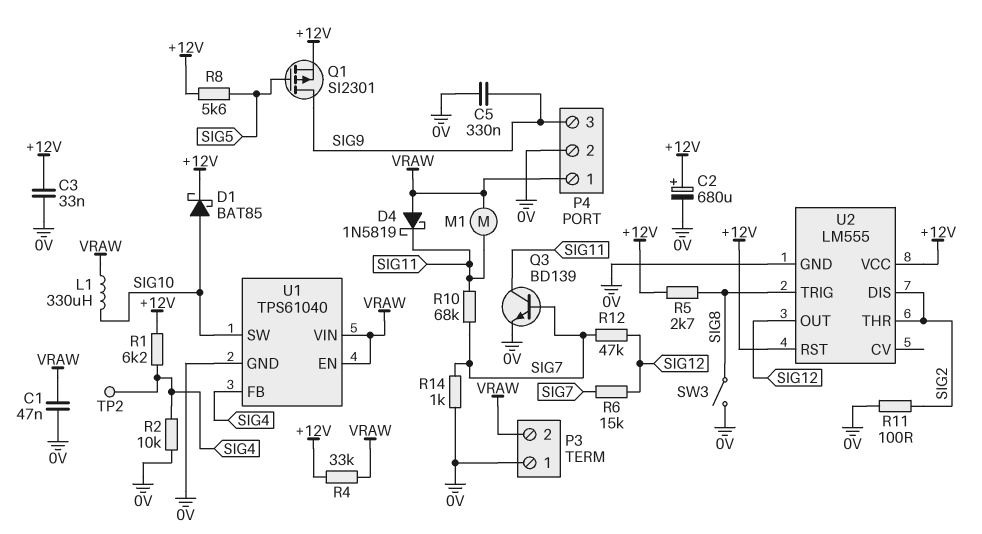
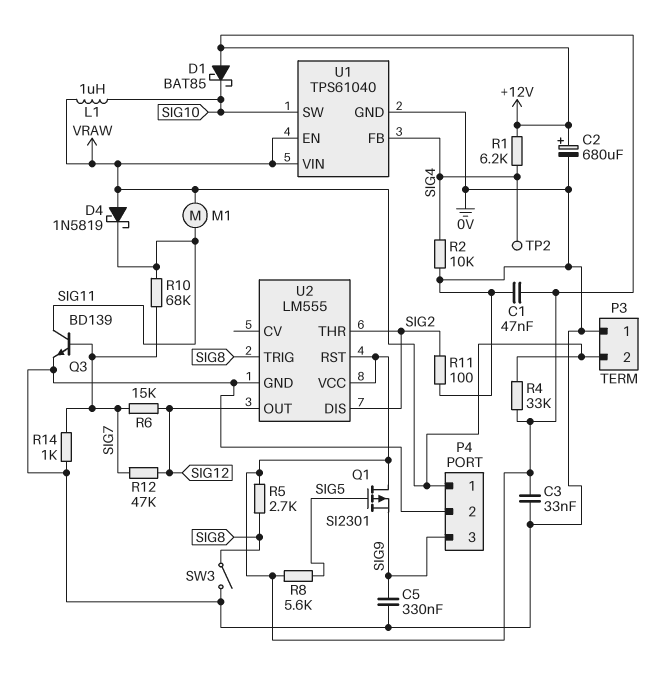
C1: 47nF (0V, VRAW) -> 47nF (+12V, 0V)
D1: schottky BAT85 (A SIG10, K +12V) -> schottky BAT85 (A +12V, K SIG10)
L1: 330uH (SIG10, VRAW) -> 1uH (SIG10, VRAW)
Q1: PMOS SI2301 (G SIG5, D SIG9, S +12V) -> PMOS SI2301 (G SIG5, D +12V, S SIG9)

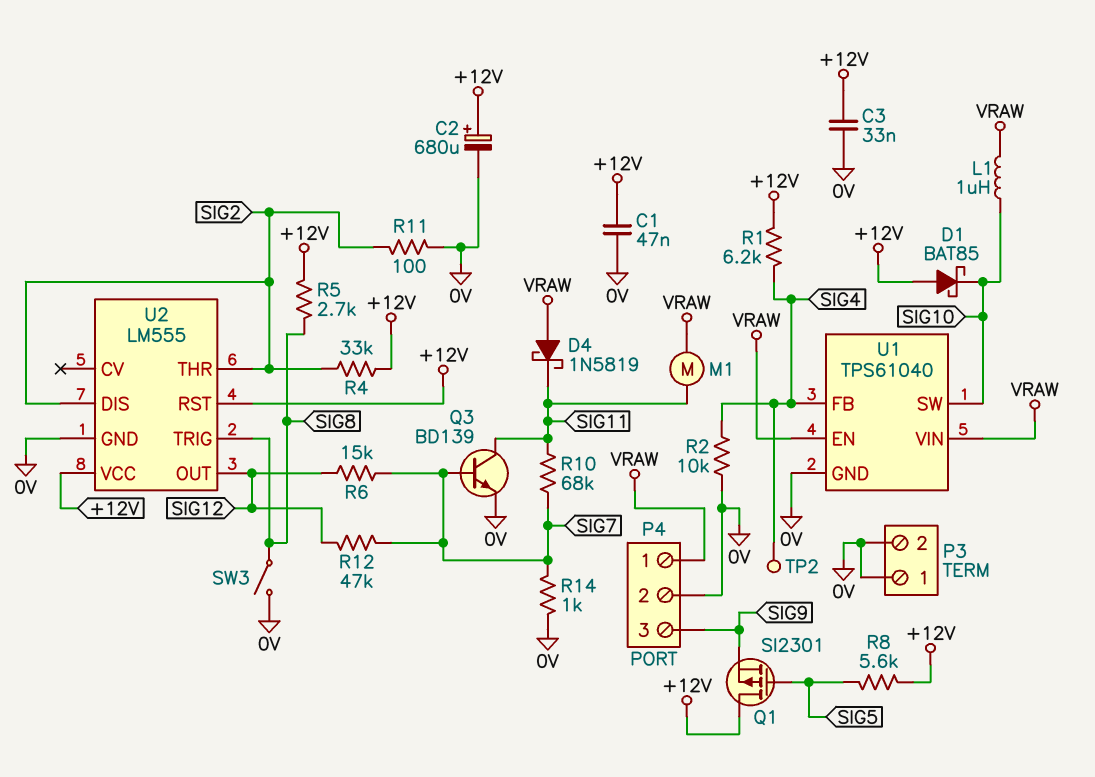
C5: 330nF (0V, SIG9) -> none
P3 pin 2: VRAW -> 0V
R4: 33k (+12V, VRAW) -> 33k (+12V, SIG2)

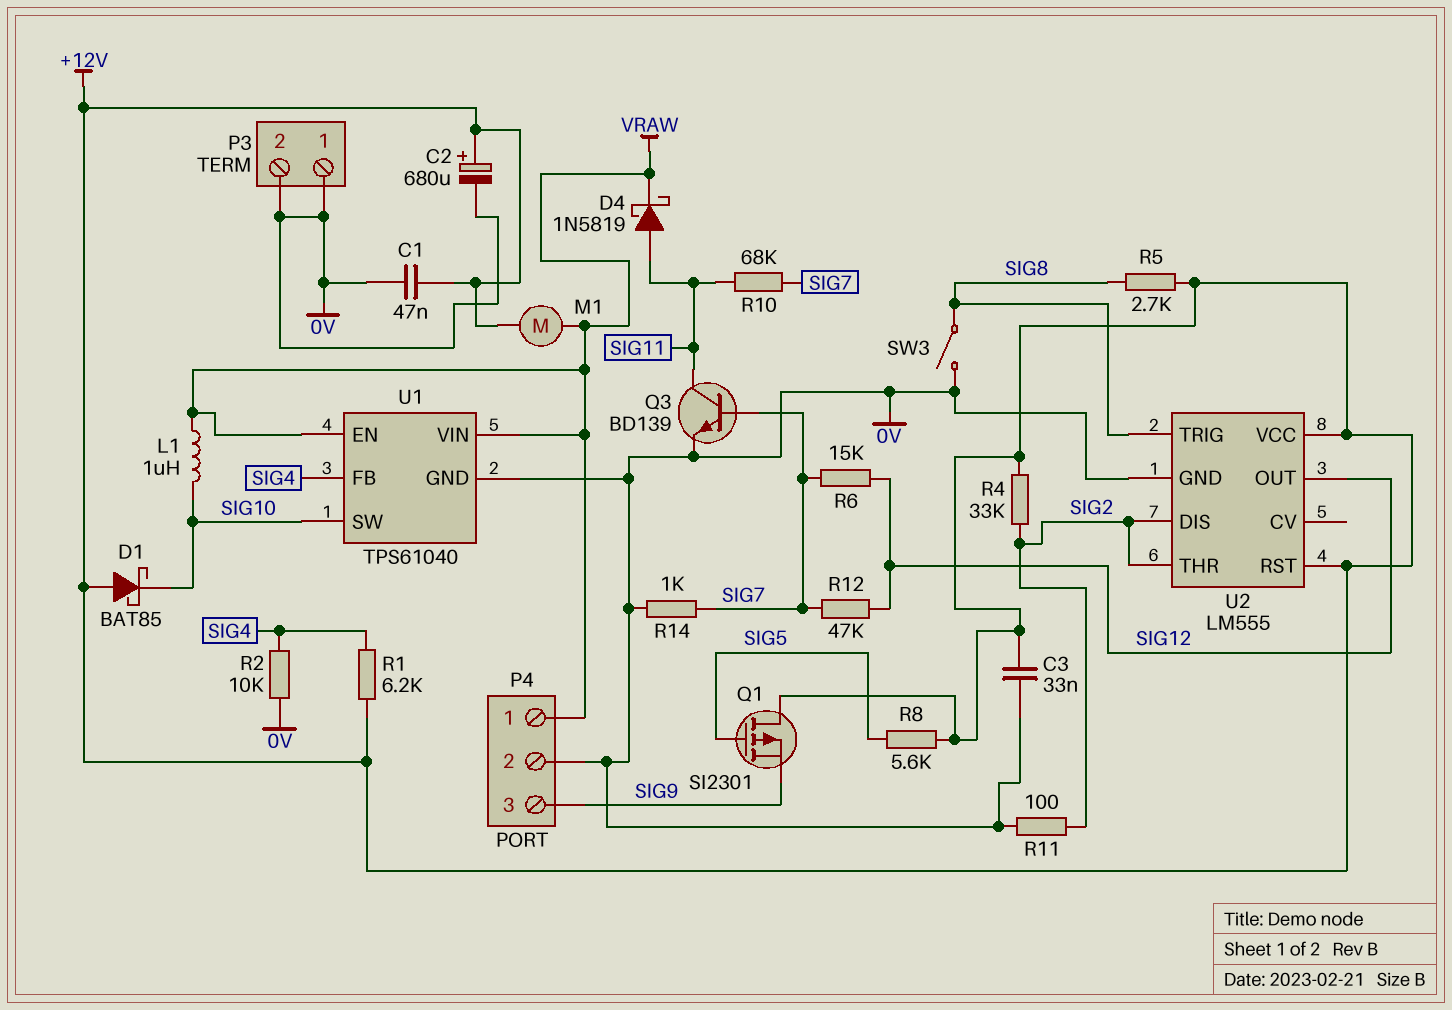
D4: schottky 1N5819 (A VRAW, K SIG11) -> schottky 1N5819 (A SIG11, K VRAW)
M1: motor (SIG11, VRAW) -> motor (+12V, VRAW)
TP2: test point (SIG4) -> none

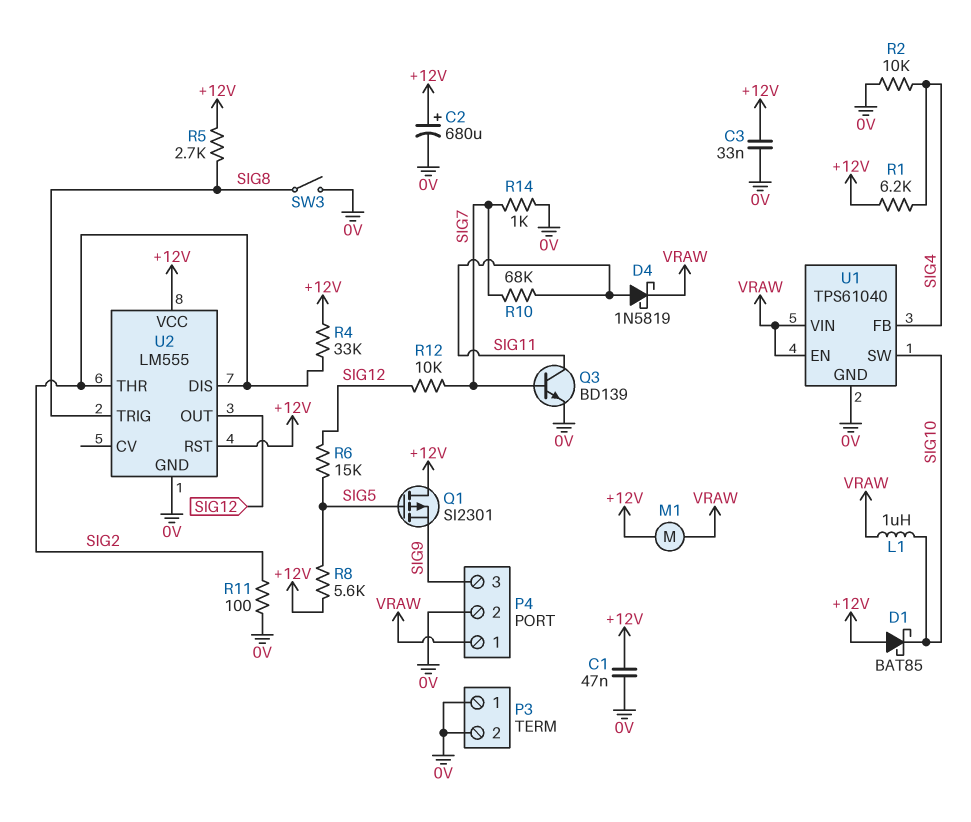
R6: 15k (SIG7, SIG12) -> 15k (SIG5, SIG12)
R12: 47k (SIG7, SIG12) -> 10k (SIG7, SIG12)

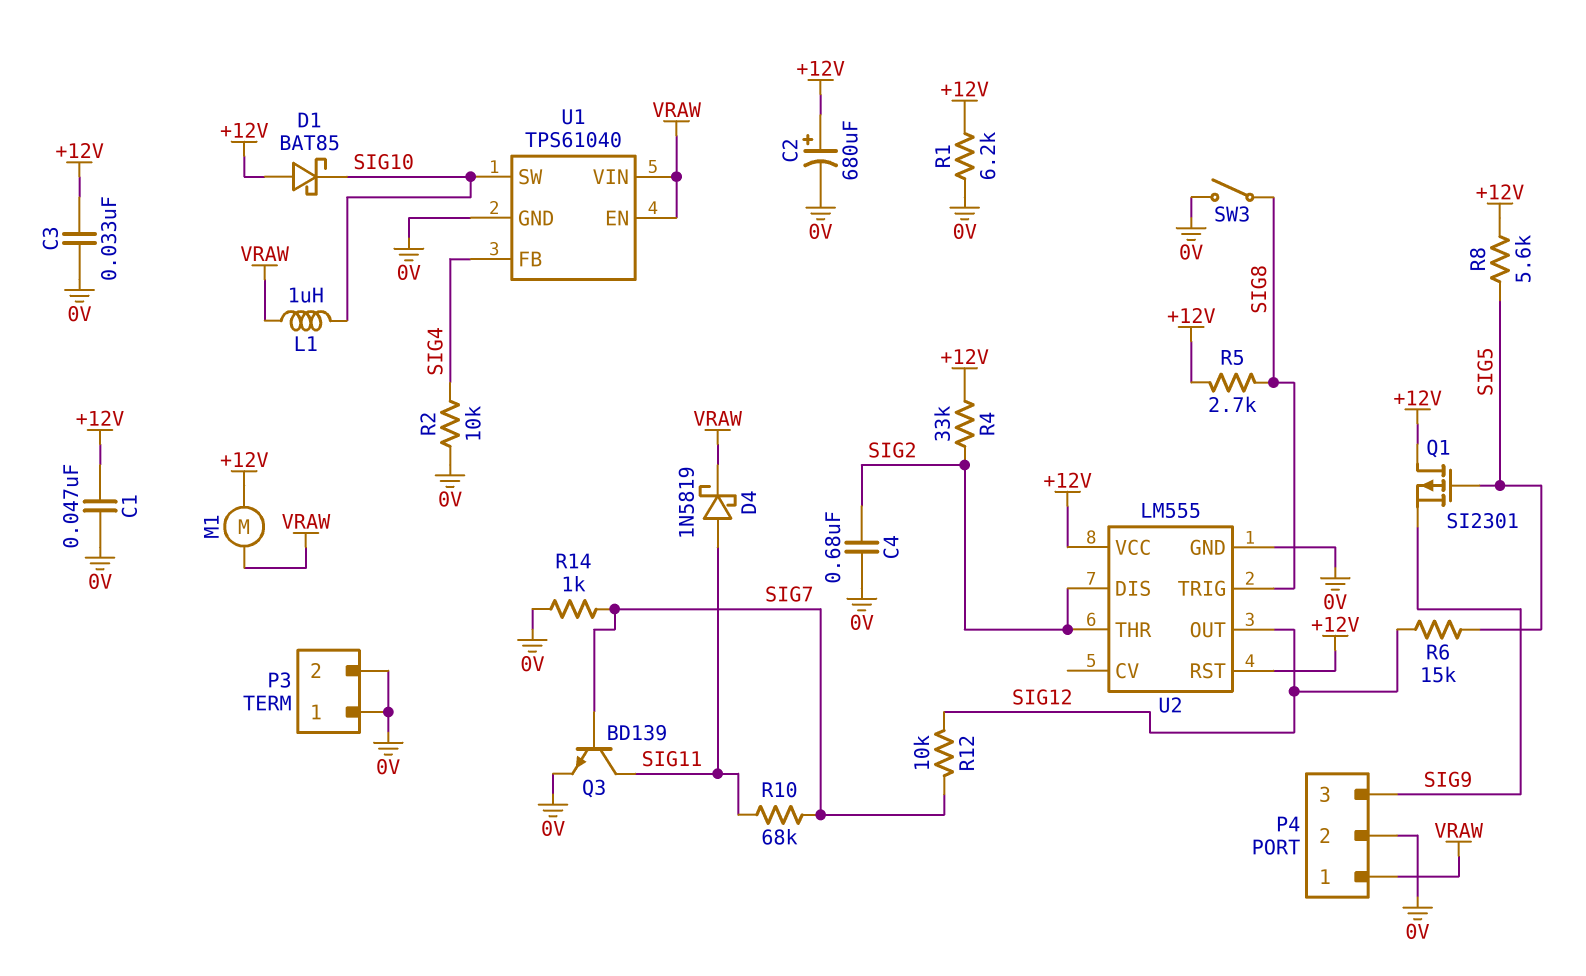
C4: none -> 680nF (0V, SIG2)
R1: 6.2k (+12V, SIG4) -> 6.2k (+12V, 0V)
R11: 100 (0V, SIG2) -> none

